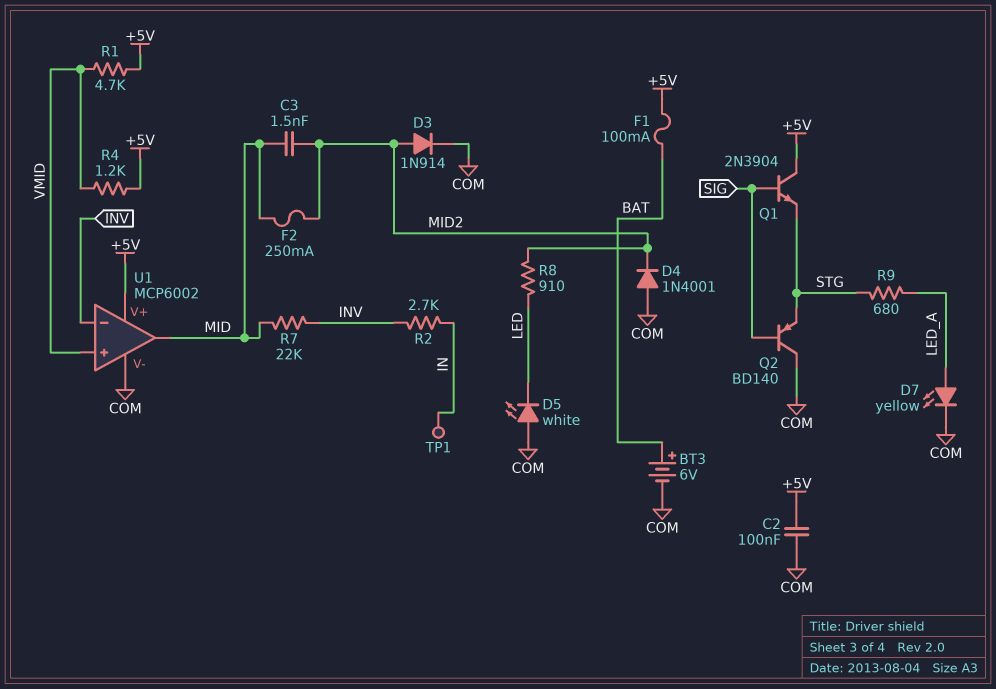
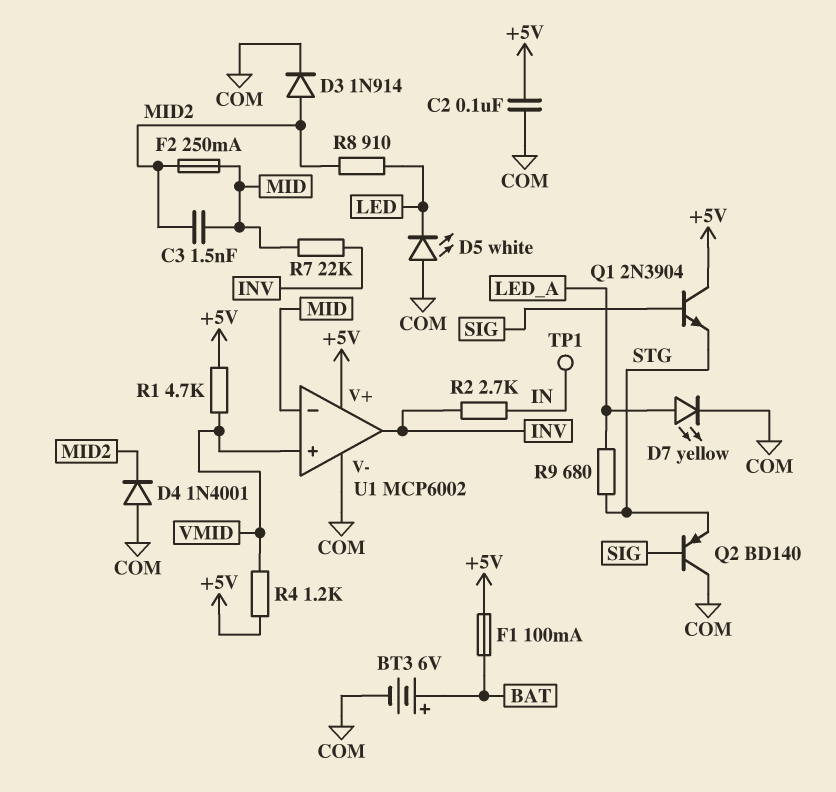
U1 pin in-: INV -> MID
U1 pin out: MID -> INV

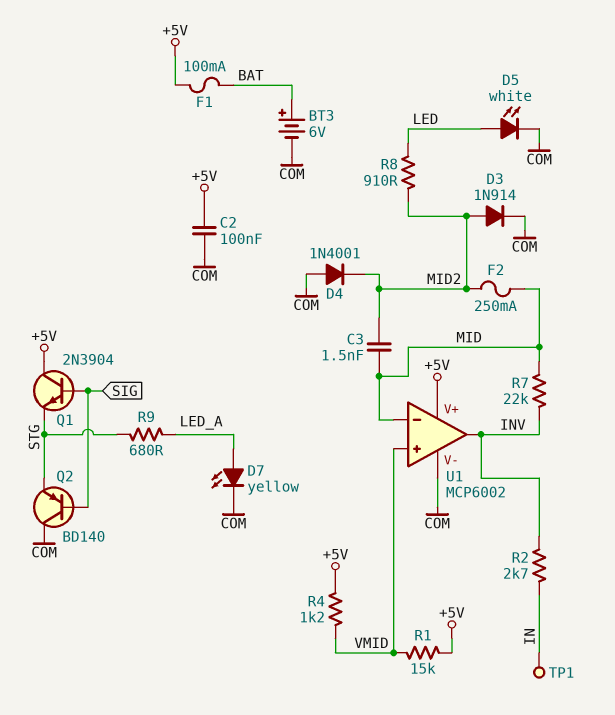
D5: LED white (A COM, K LED) -> LED white (A LED, K COM)
R1: 4.7k (+5V, VMID) -> 15k (+5V, VMID)

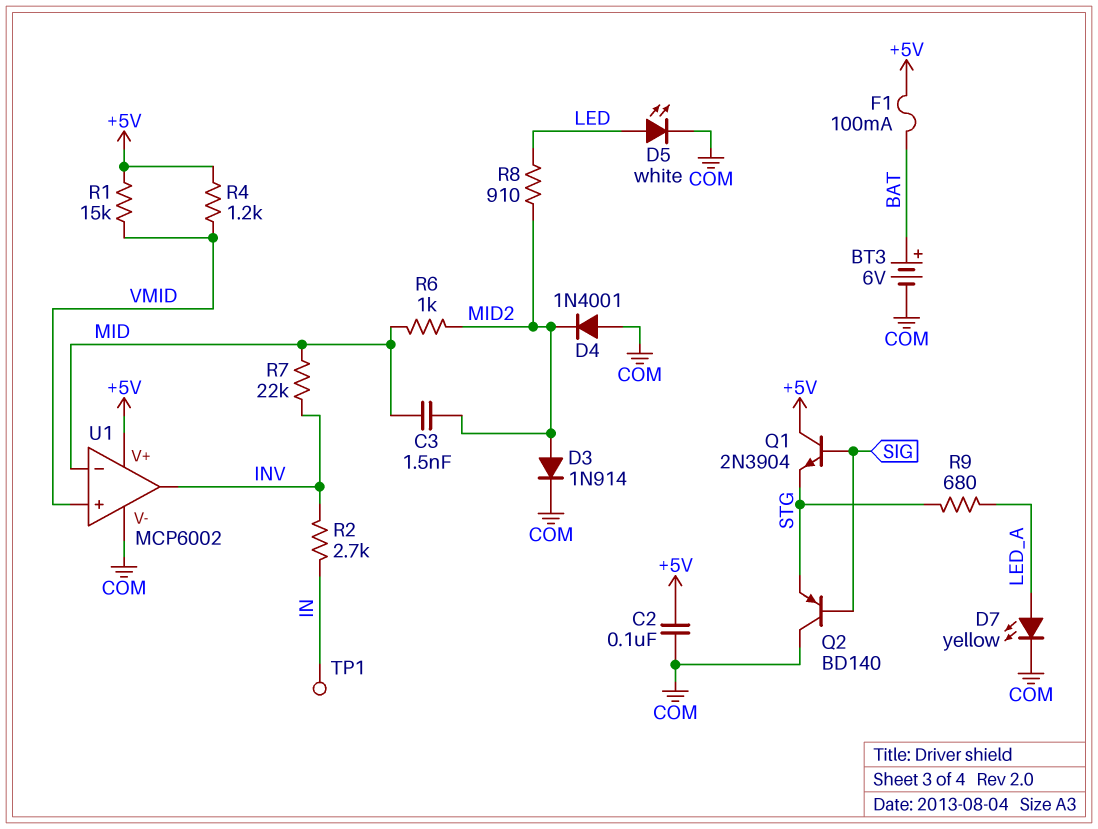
F2: 250mA (MID, MID2) -> none
R6: none -> 1k (MID, MID2)

